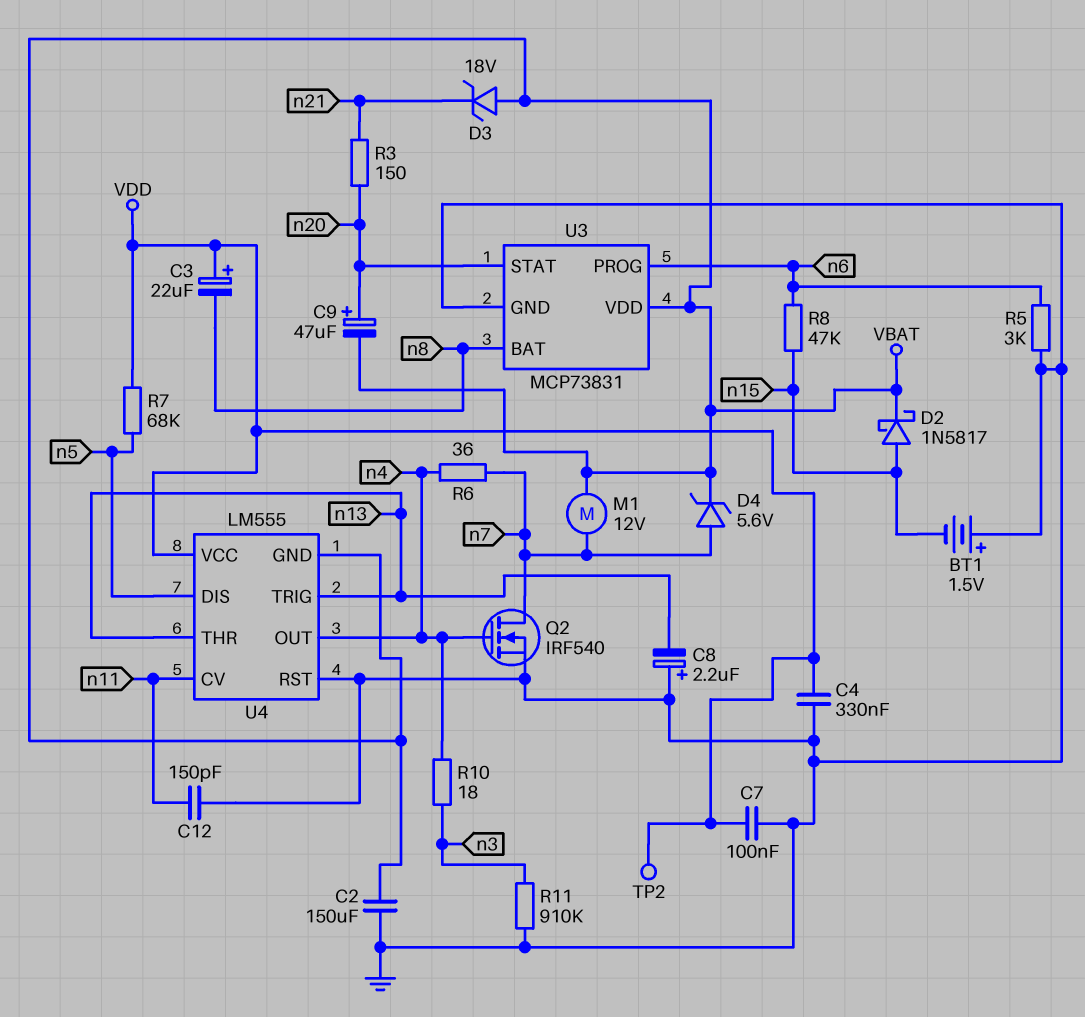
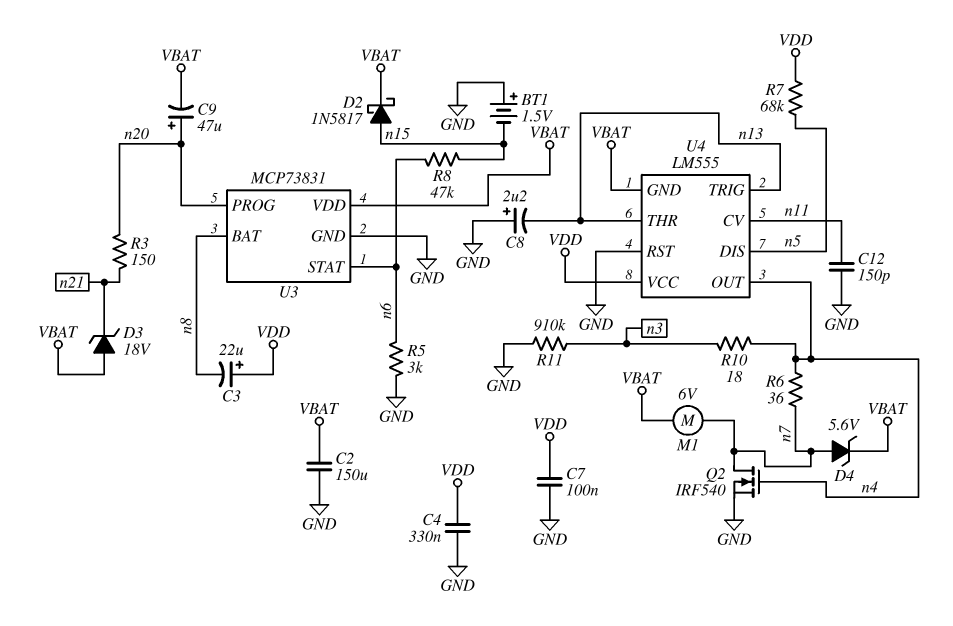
M1: motor 12V (VBAT, n7) -> motor 6V (VBAT, n7)
TP2: test point (VDD) -> none
U3 pin PROG: n6 -> n20
U3 pin STAT: n20 -> n6

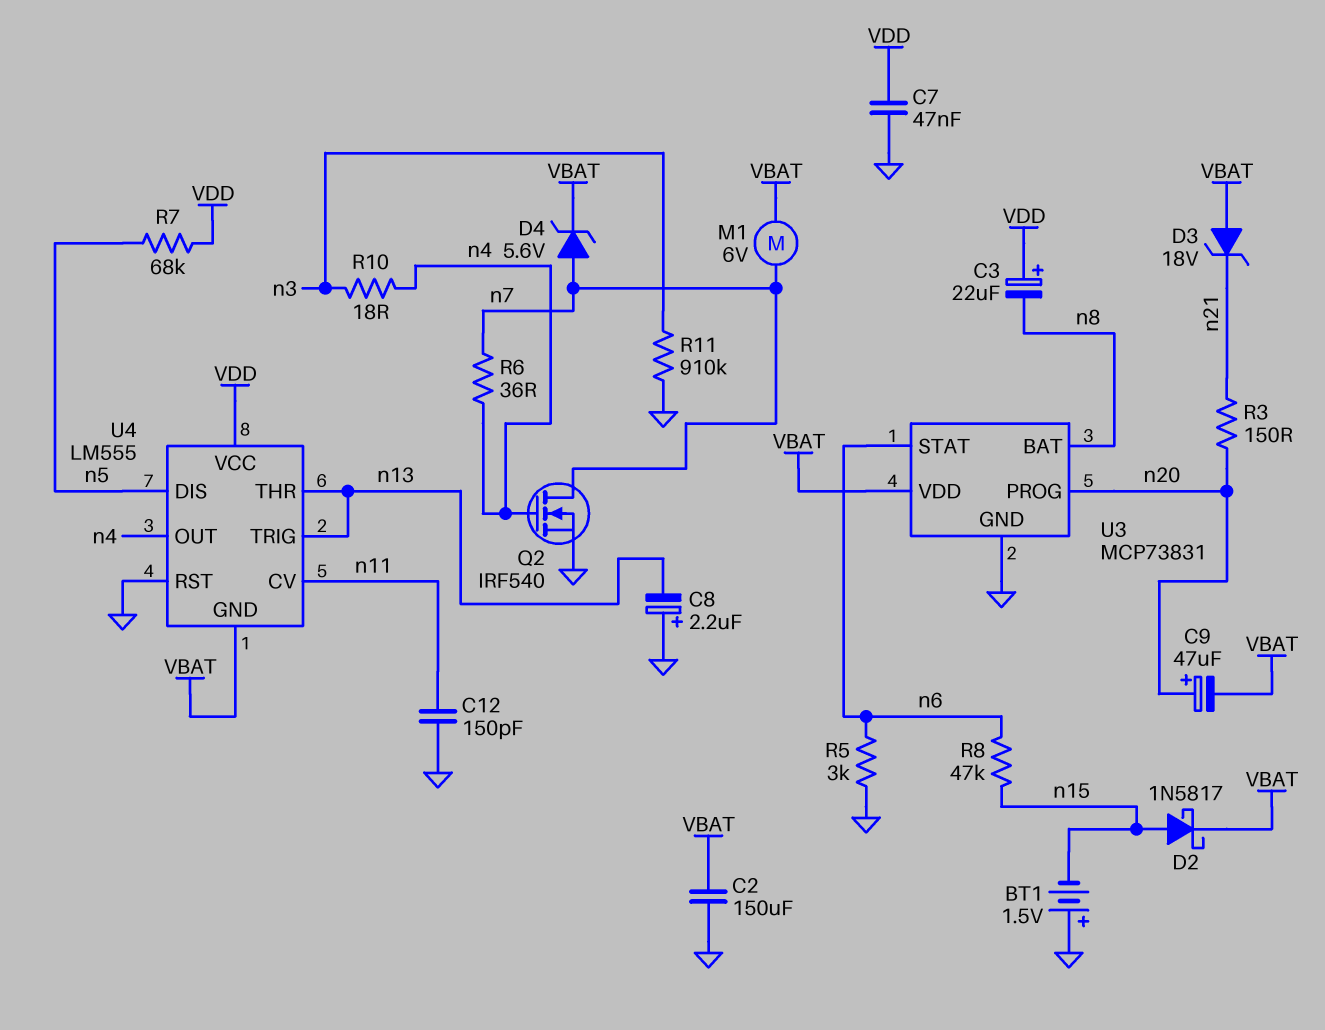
C4: 330nF (GND, VDD) -> none
C7: 100nF (GND, VDD) -> 47nF (GND, VDD)

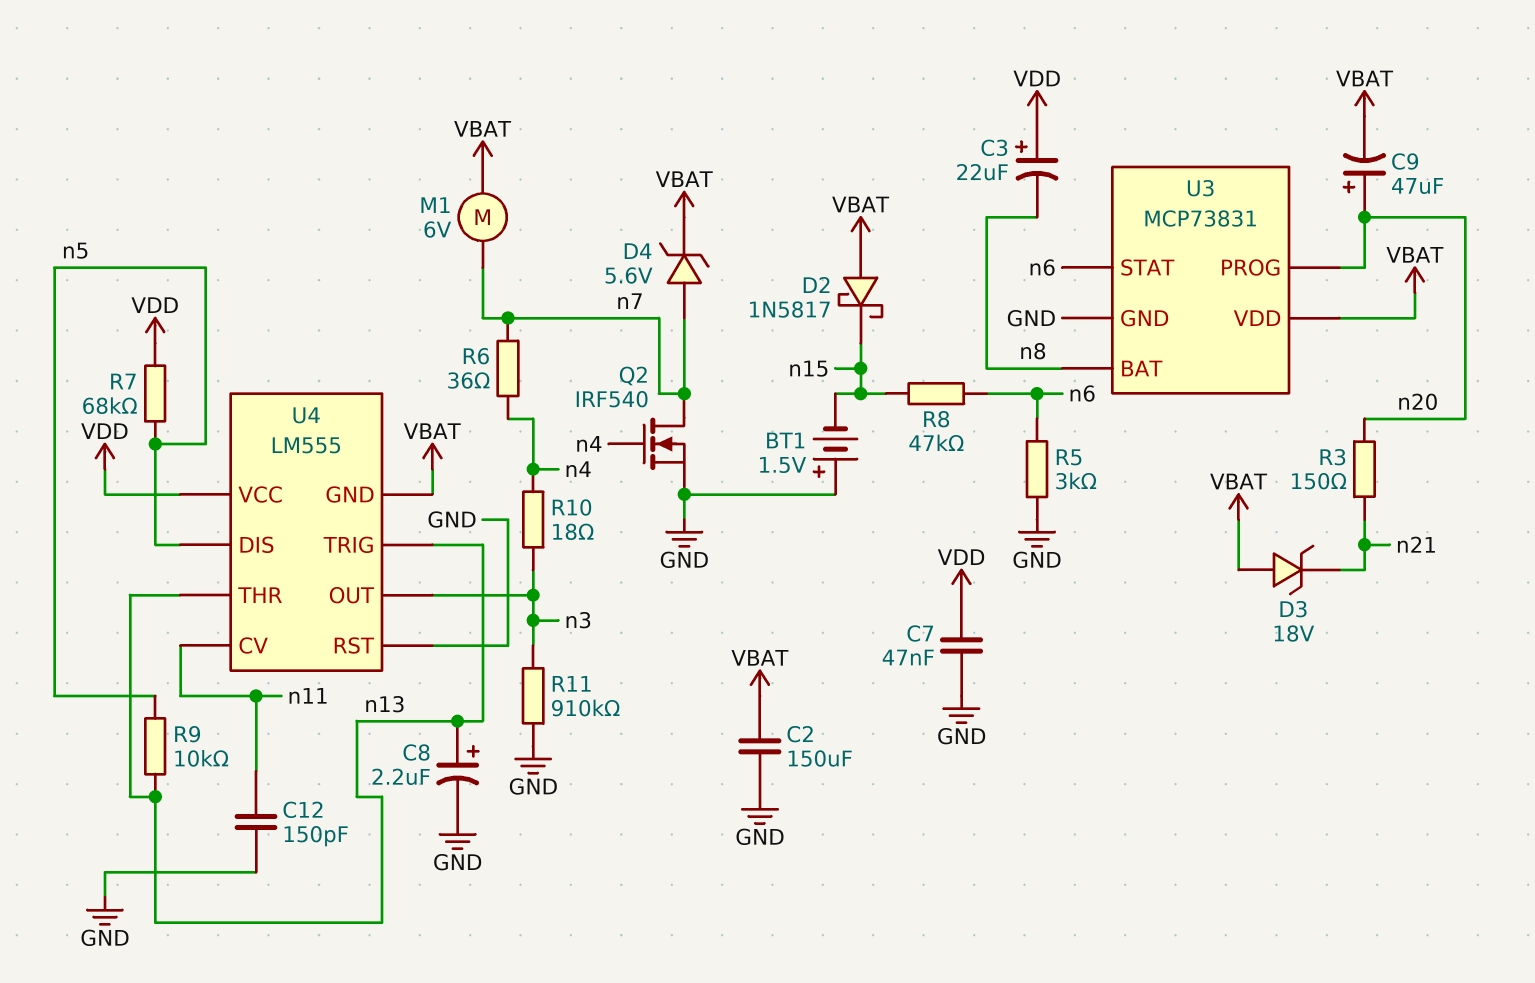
C8: 2.2uF (plus GND, minus n13) -> 2.2uF (plus n13, minus GND)
D2: schottky 1N5817 (A n15, K VBAT) -> schottky 1N5817 (A VBAT, K n15)
R9: none -> 10k (n5, n13)
U4 pin OUT: n4 -> n3

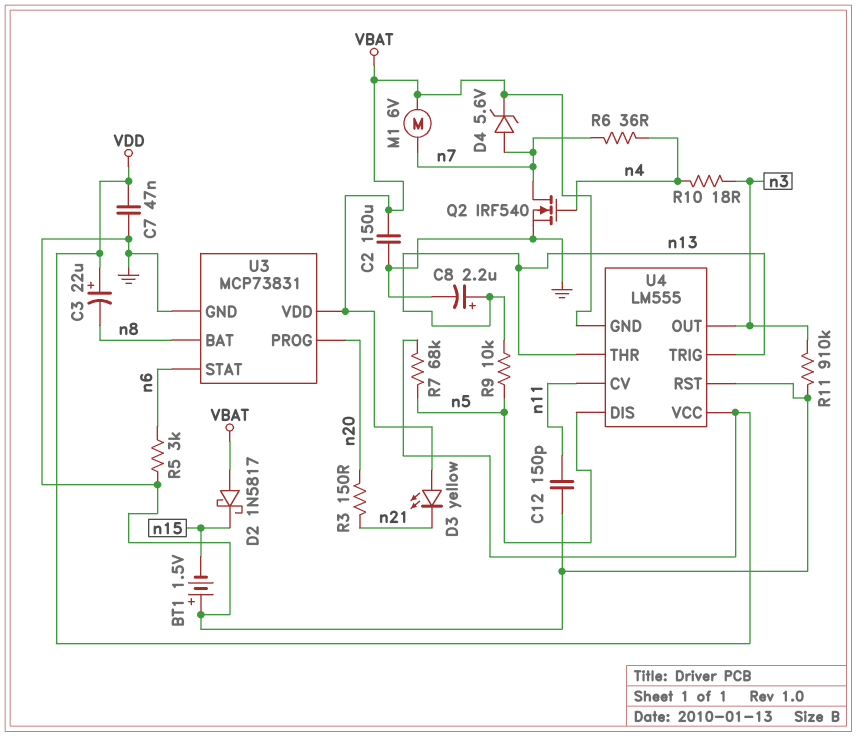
C9: 47uF (plus n20, minus VBAT) -> none
D3: zener 18V (A VBAT, K n21) -> LED yellow (A VBAT, K n21)
R8: 47k (n6, n15) -> none

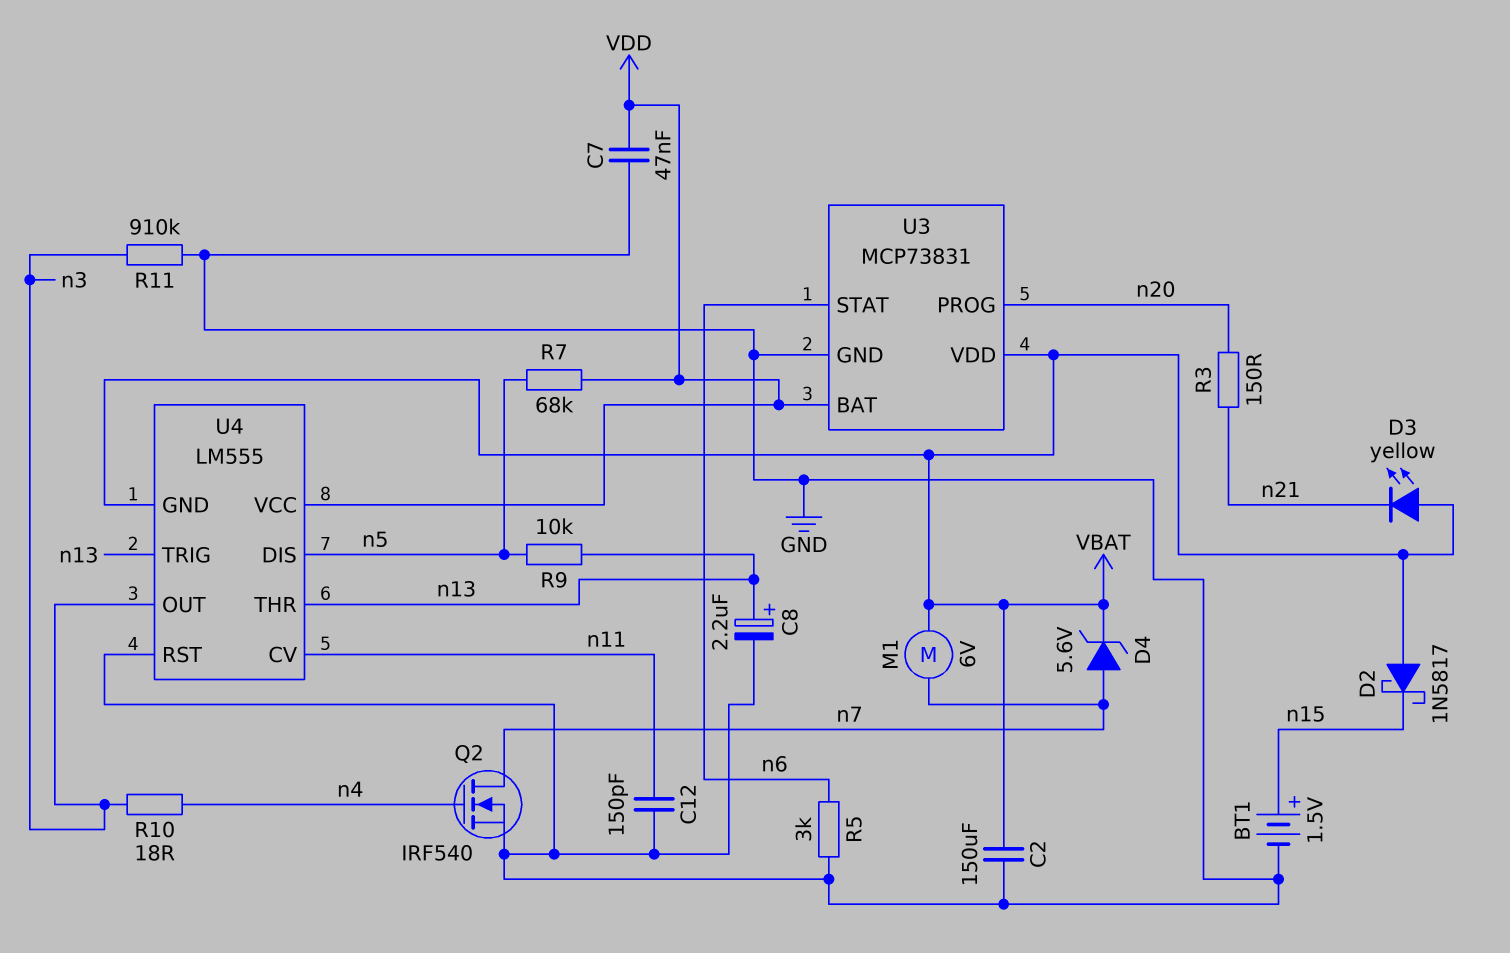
BT1: 1.5V (plus GND, minus n15) -> 1.5V (plus n15, minus GND)
C3: 22uF (plus VDD, minus n8) -> none
R6: 36 (n4, n7) -> none
U3 pin BAT: n8 -> VDD

